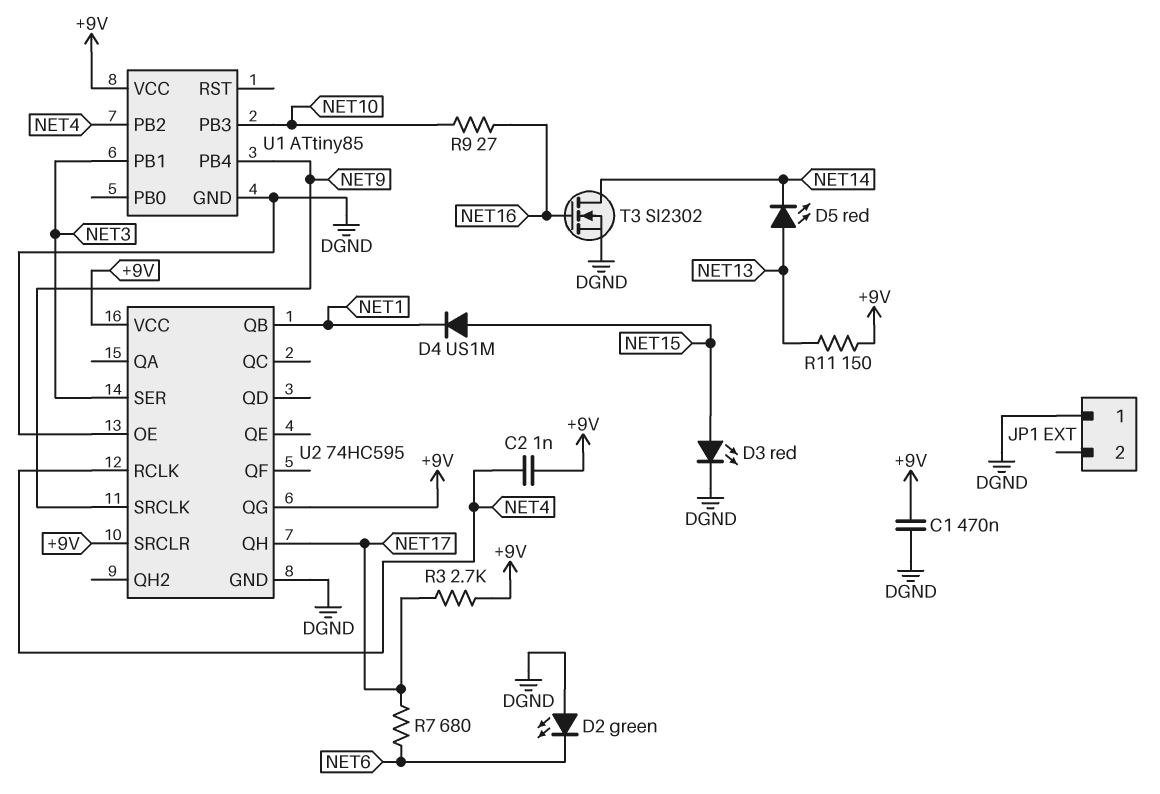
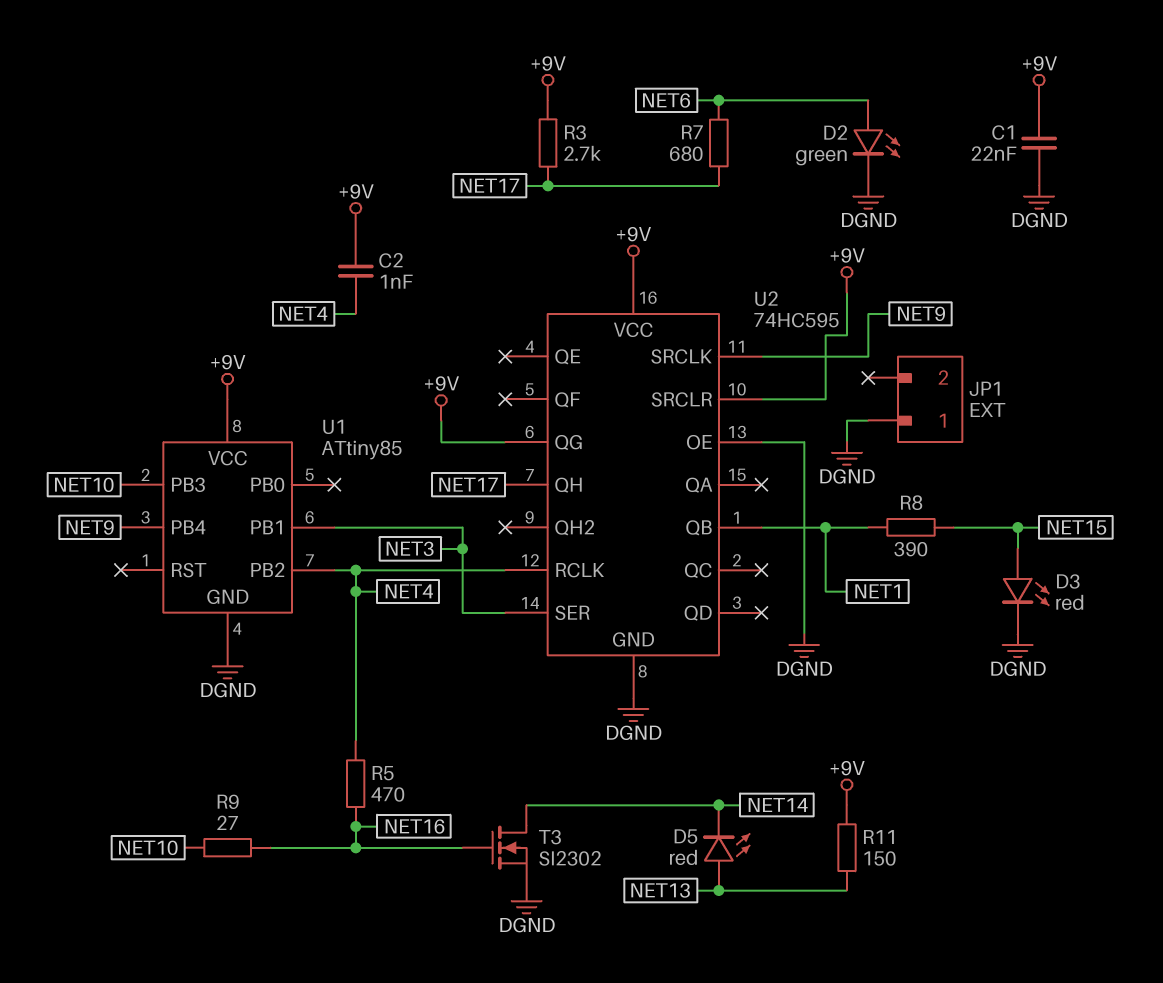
C1: 470nF (+9V, DGND) -> 22nF (+9V, DGND)
D2: LED green (A DGND, K NET6) -> LED green (A NET6, K DGND)
D4: diode US1M (A NET15, K NET1) -> none
R5: none -> 470 (NET4, NET16)
R8: none -> 390 (NET1, NET15)

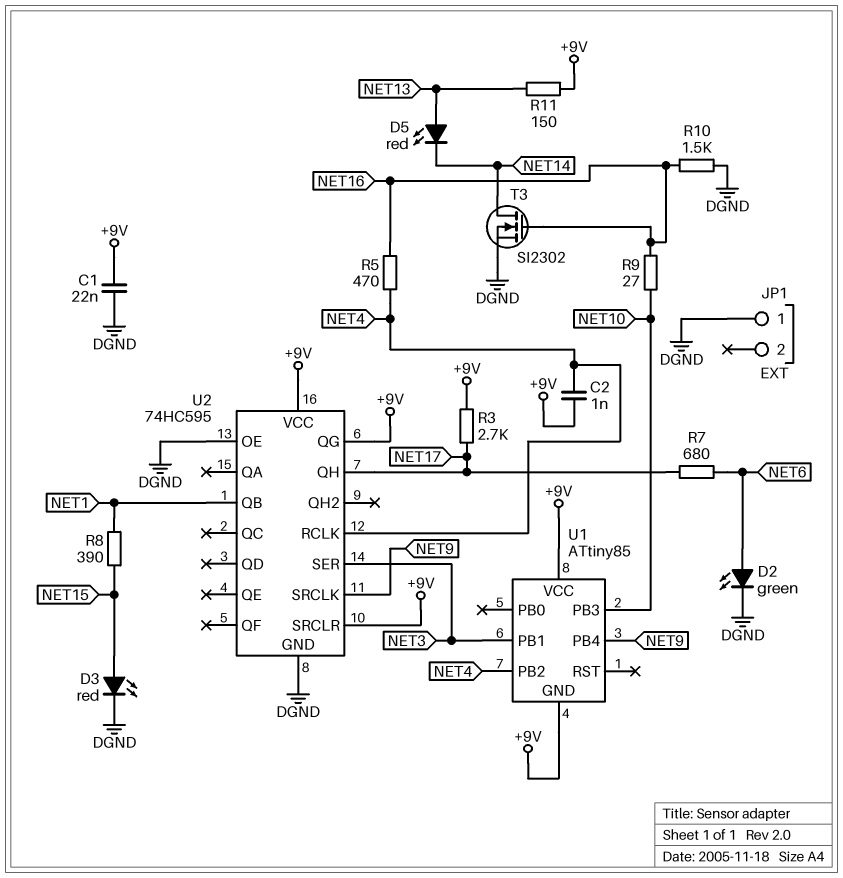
R10: none -> 1.5k (DGND, NET16)
U1 pin GND: DGND -> +9V

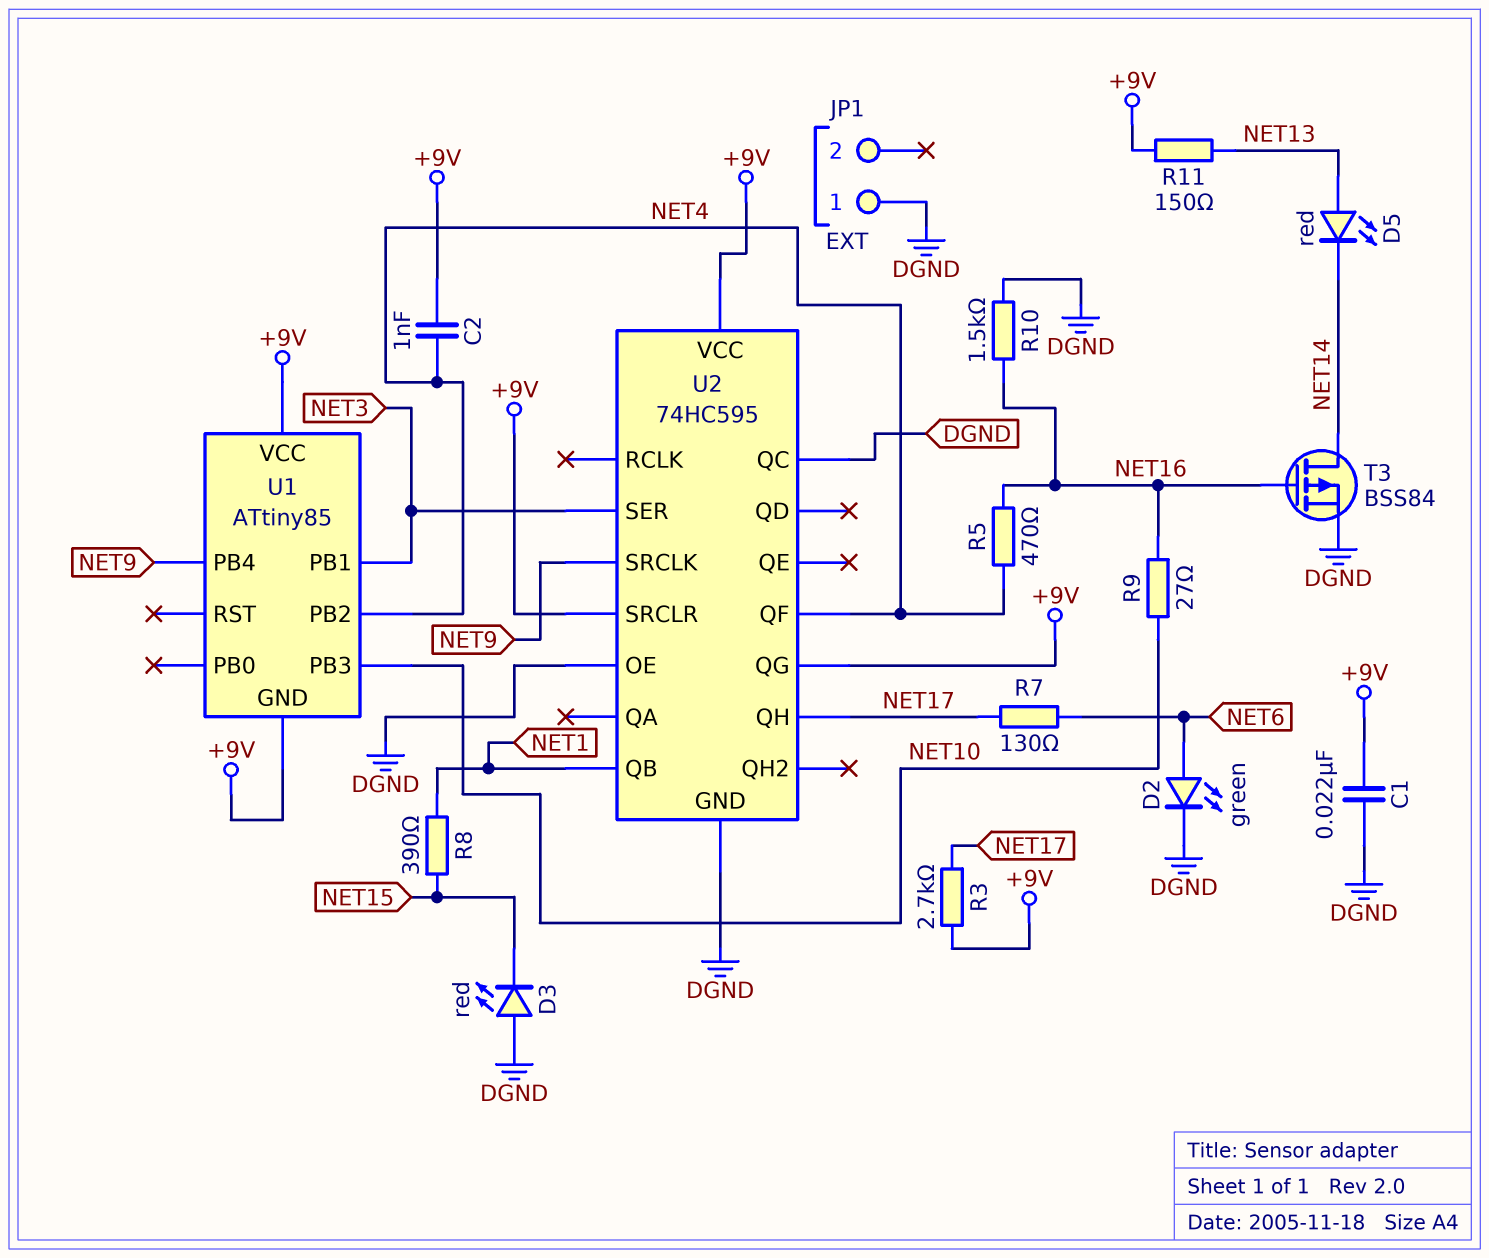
D3: LED red (A NET15, K DGND) -> LED red (A DGND, K NET15)
R7: 680 (NET6, NET17) -> 130 (NET6, NET17)
T3: NMOS SI2302 (G NET16, D NET14, S DGND) -> PMOS BSS84 (G NET16, D NET14, S DGND)
U2 pin QC: none -> DGND
U2 pin QF: none -> NET4
U2 pin RCLK: NET4 -> none

